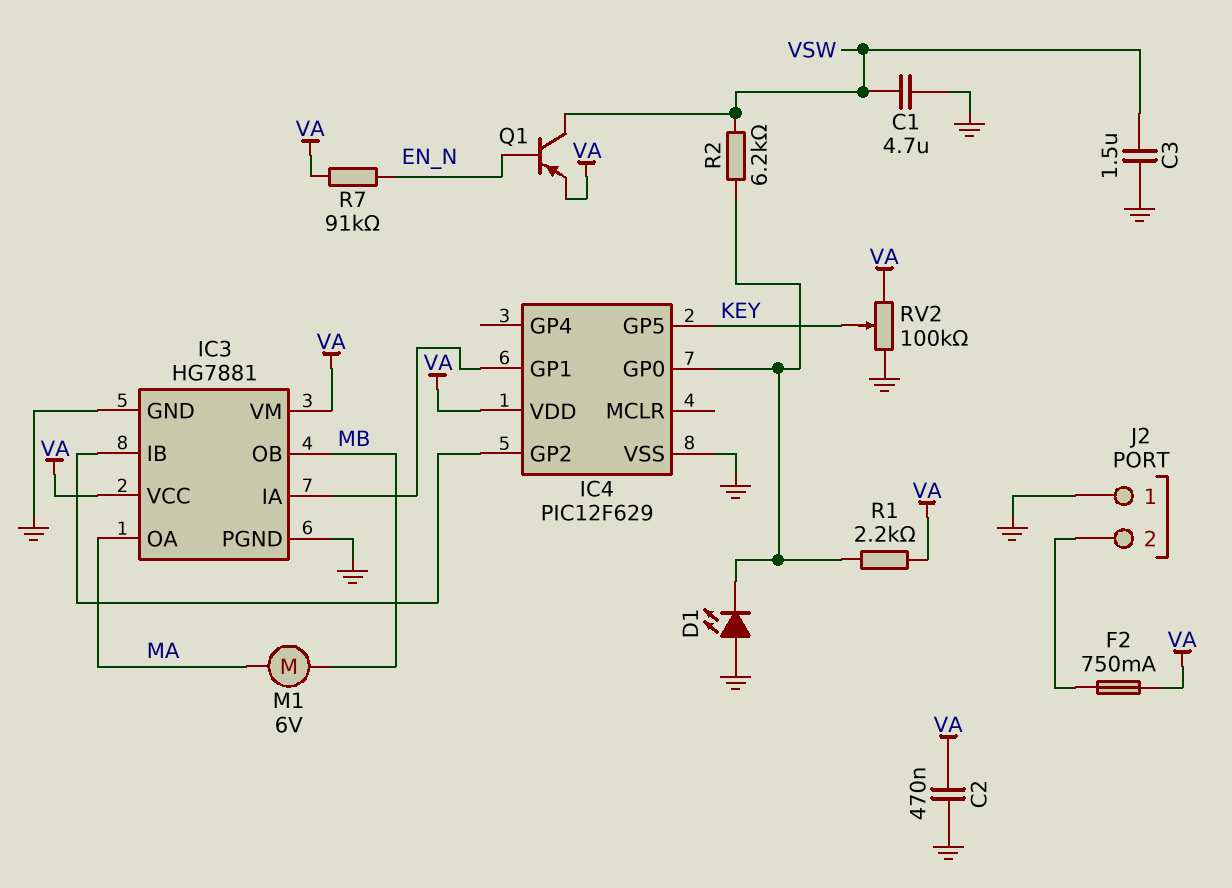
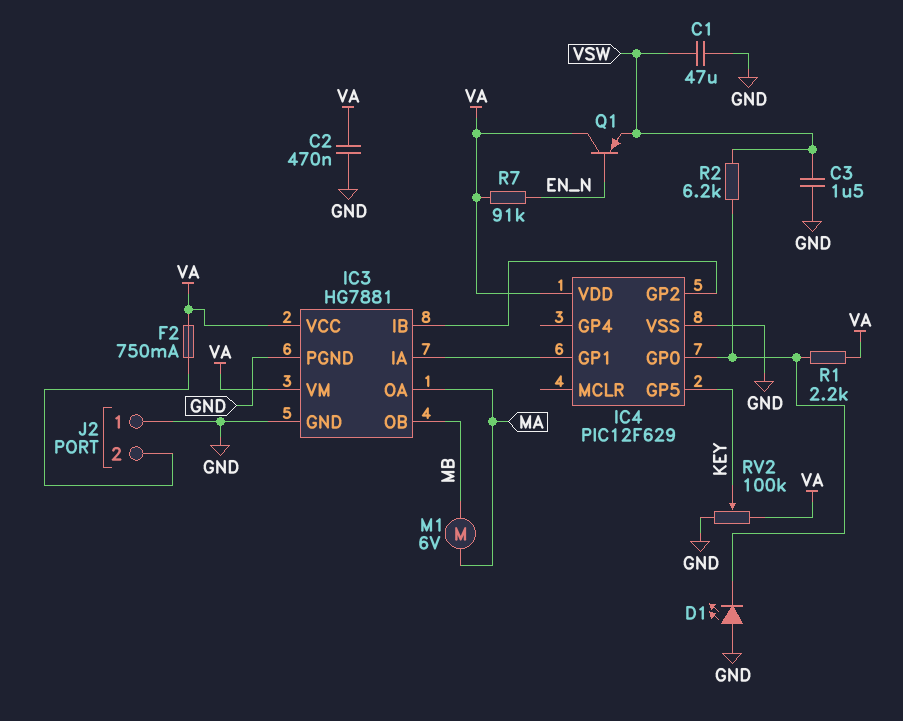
C1: 4.7uF (GND, VSW) -> 47uF (GND, VSW)
Q1: PNP (B EN_N, C VSW, E VA) -> PNP (B EN_N, C VA, E VSW)

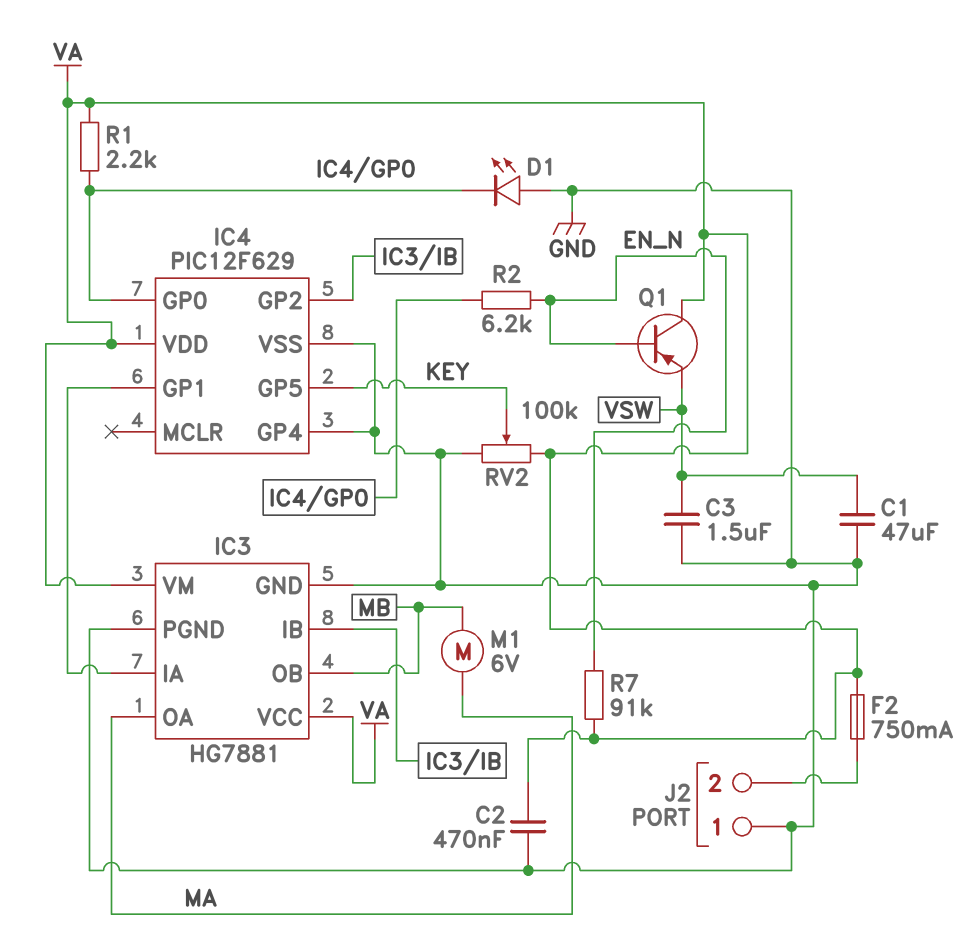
IC4 pin GP4: none -> GND
R2: 6.2k (IC4/GP0, VSW) -> 6.2k (EN_N, IC4/GP0)

